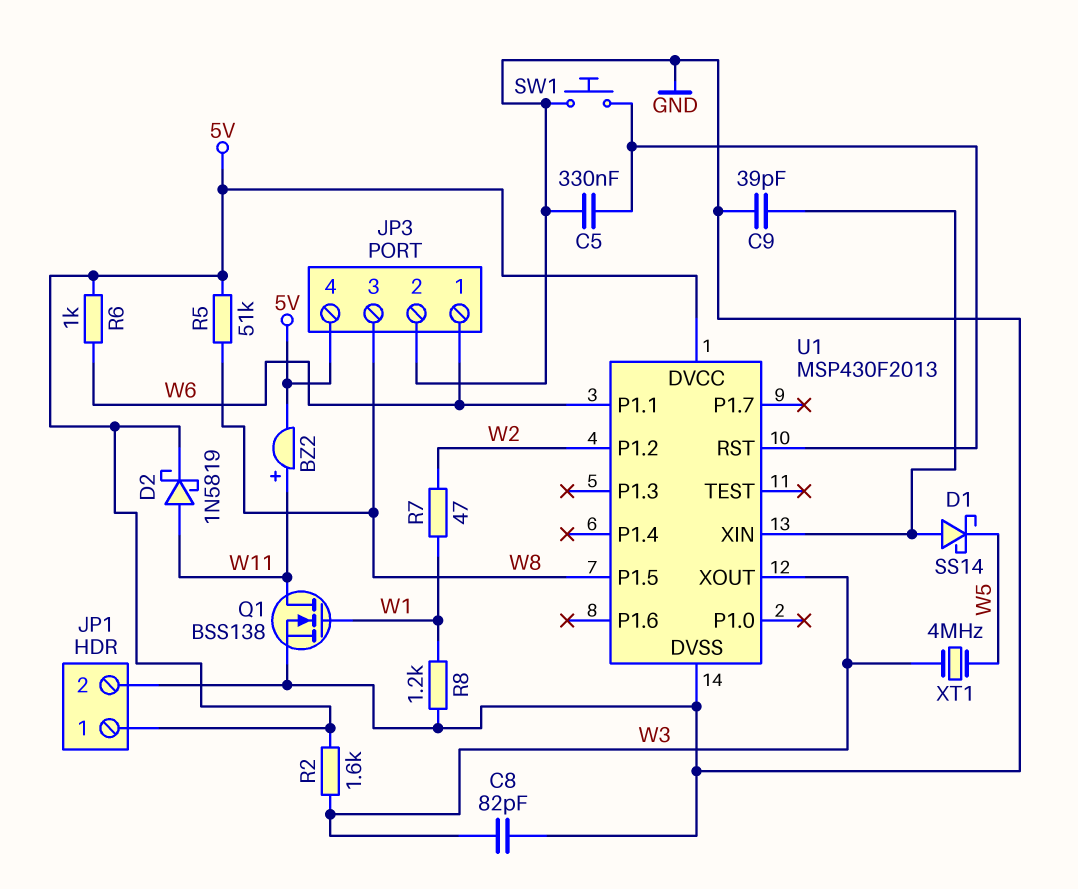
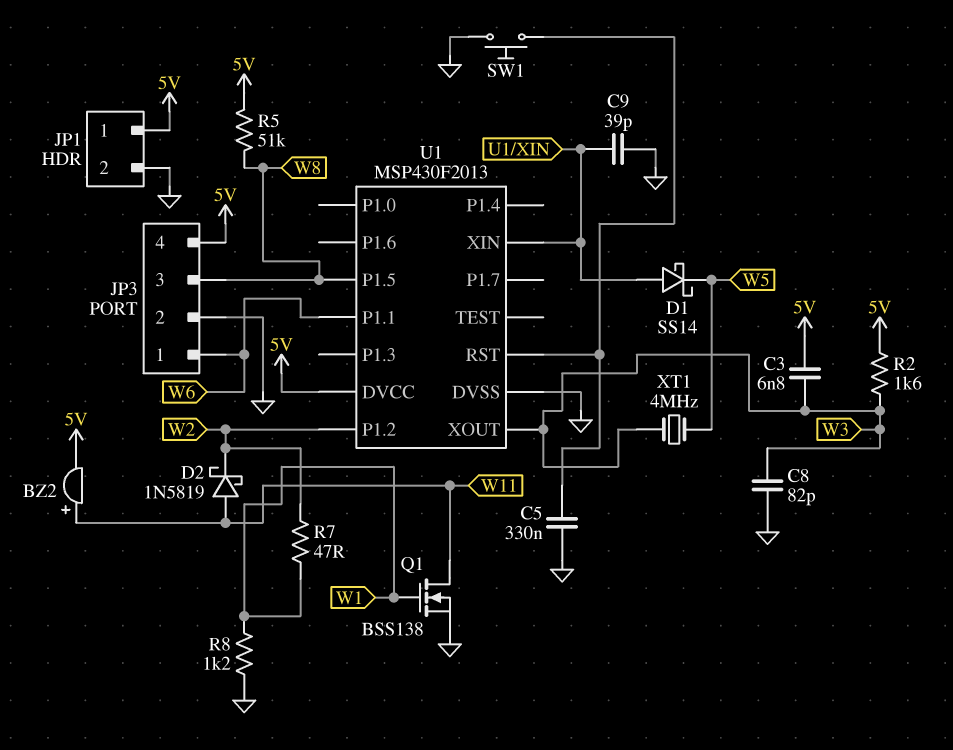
C3: none -> 6.8nF (5V, W3)
D2: schottky 1N5819 (A W11, K 5V) -> schottky 1N5819 (A W11, K W2)
R6: 1k (5V, W6) -> none

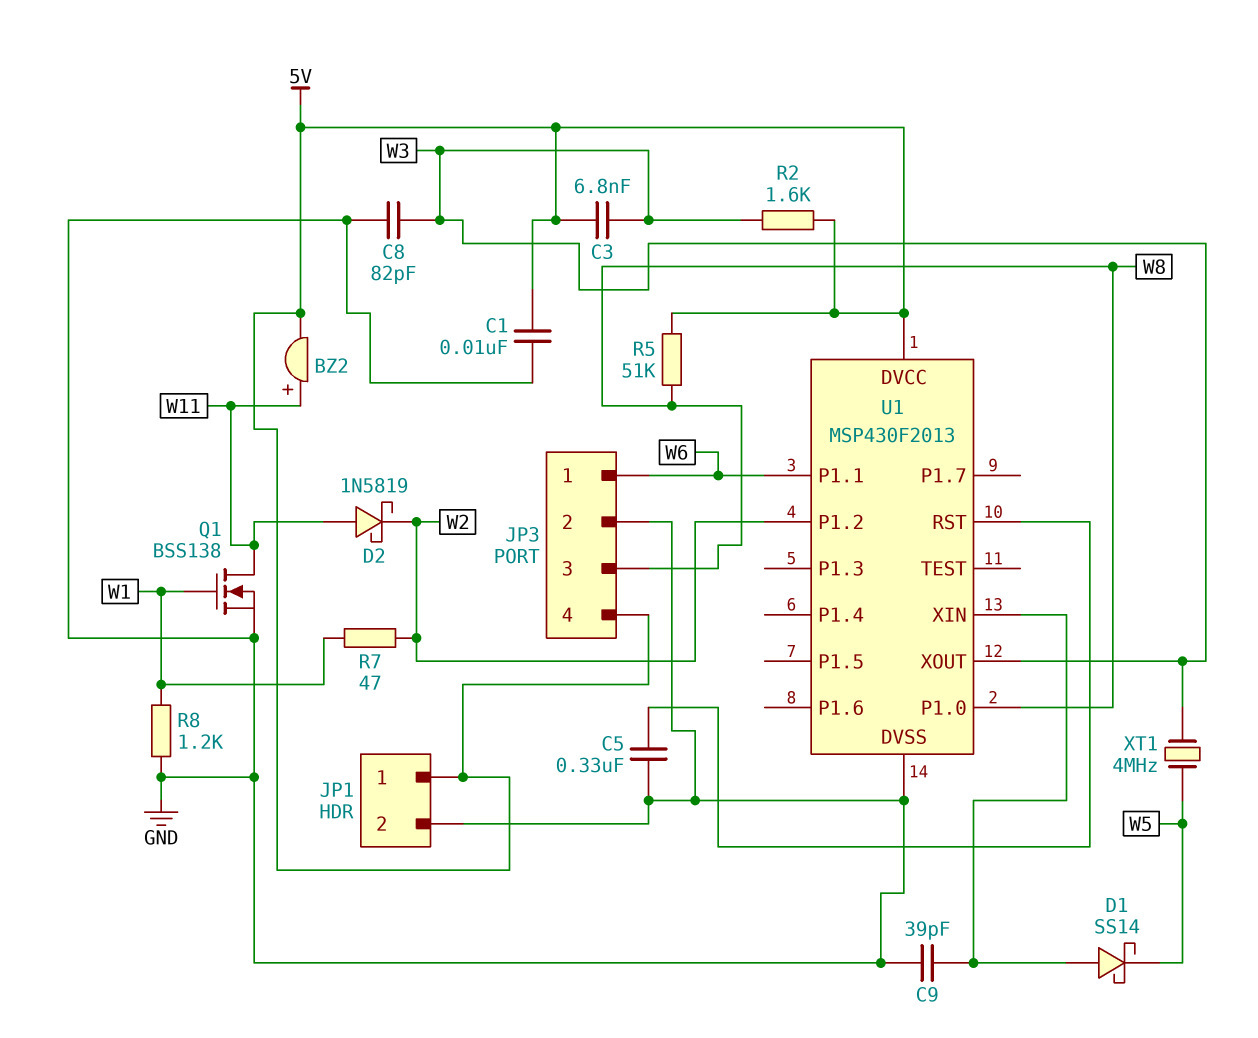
C1: none -> 10nF (5V, GND)
SW1: button (GND, U1/RST) -> none
U1 pin P1.0: none -> W8
U1 pin P1.5: W8 -> none

